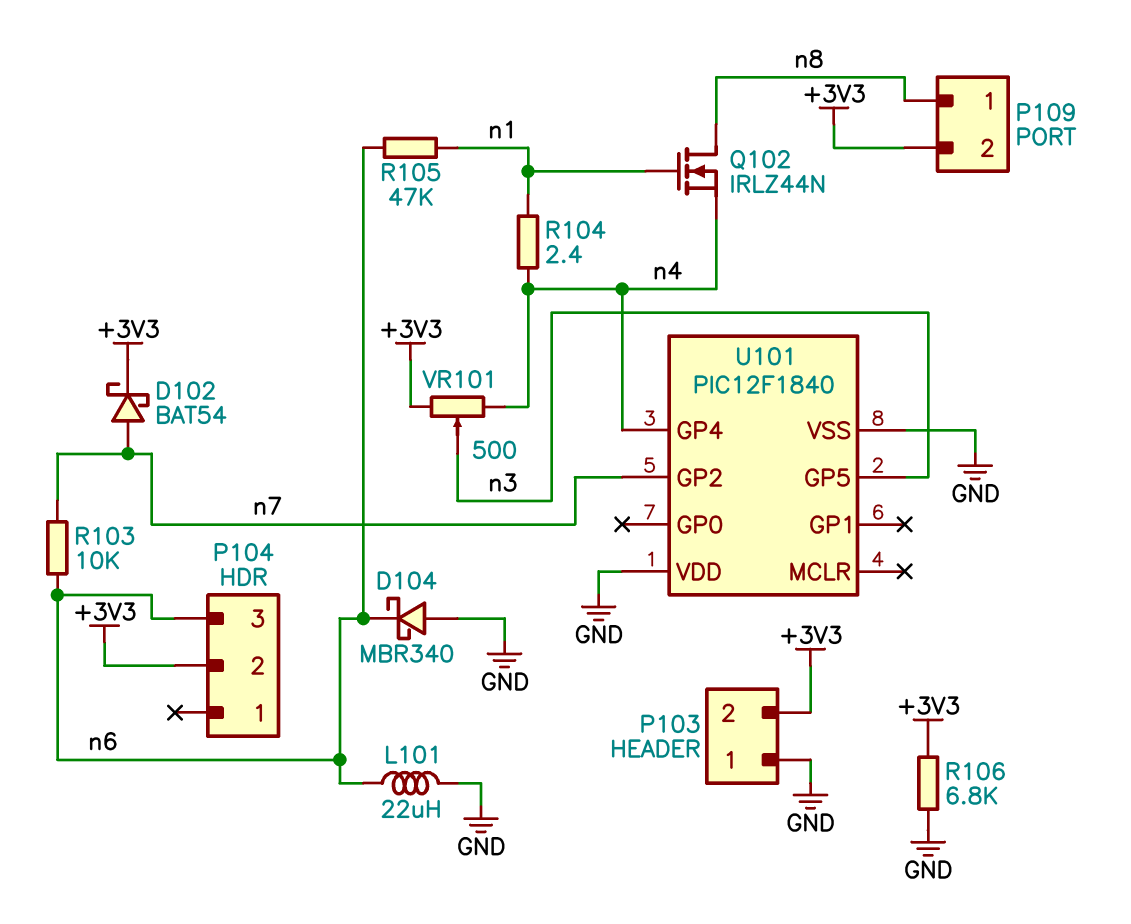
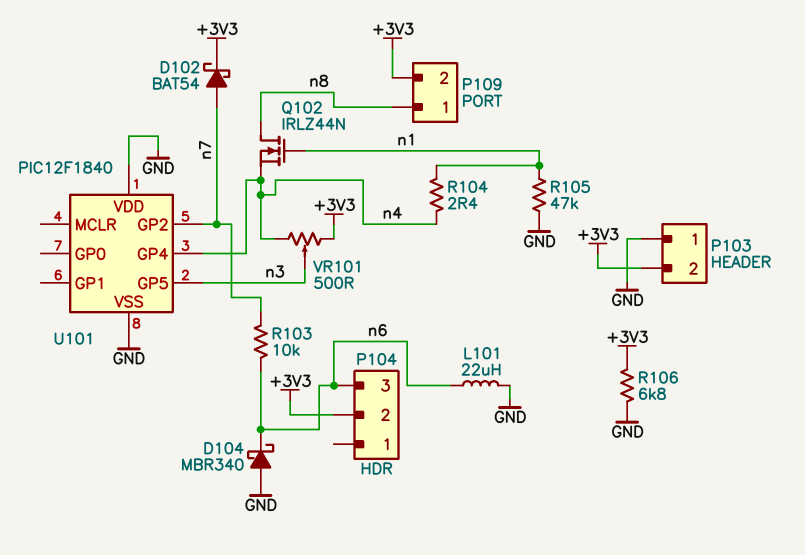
R105: 47k (n1, n6) -> 47k (GND, n1)

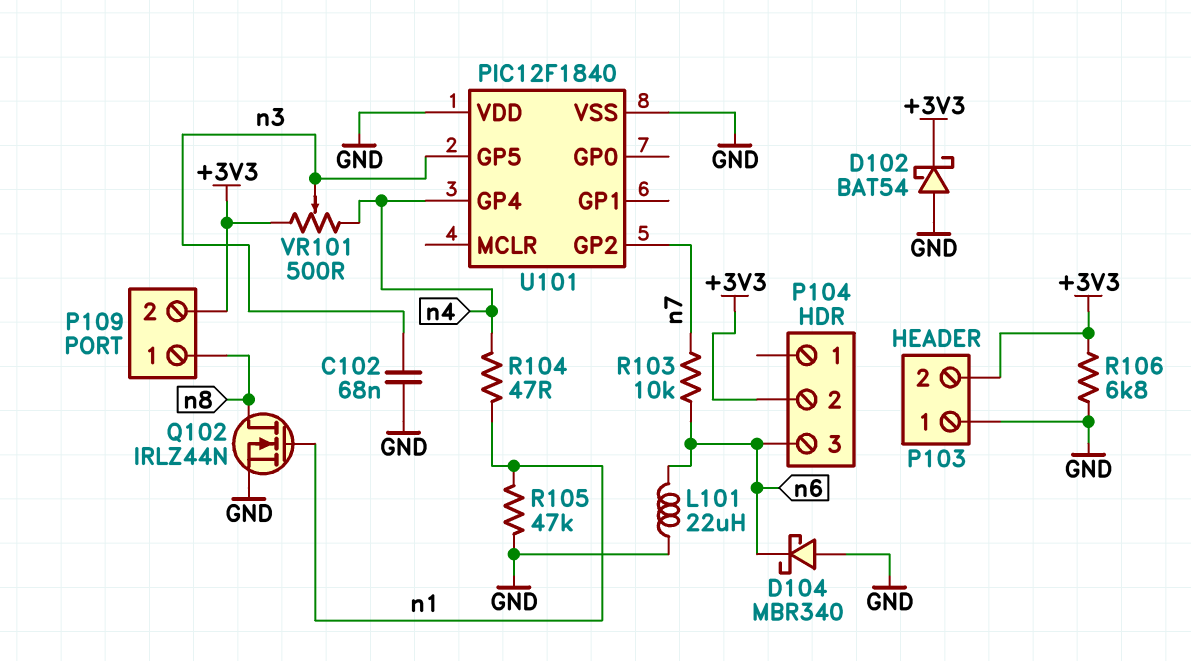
C102: none -> 68nF (GND, n3)
D102: schottky BAT54 (A n7, K +3V3) -> schottky BAT54 (A GND, K +3V3)
Q102: NMOS IRLZ44N (G n1, D n8, S n4) -> NMOS IRLZ44N (G n1, D n8, S GND)
R104: 2.4 (n1, n4) -> 47 (n1, n4)

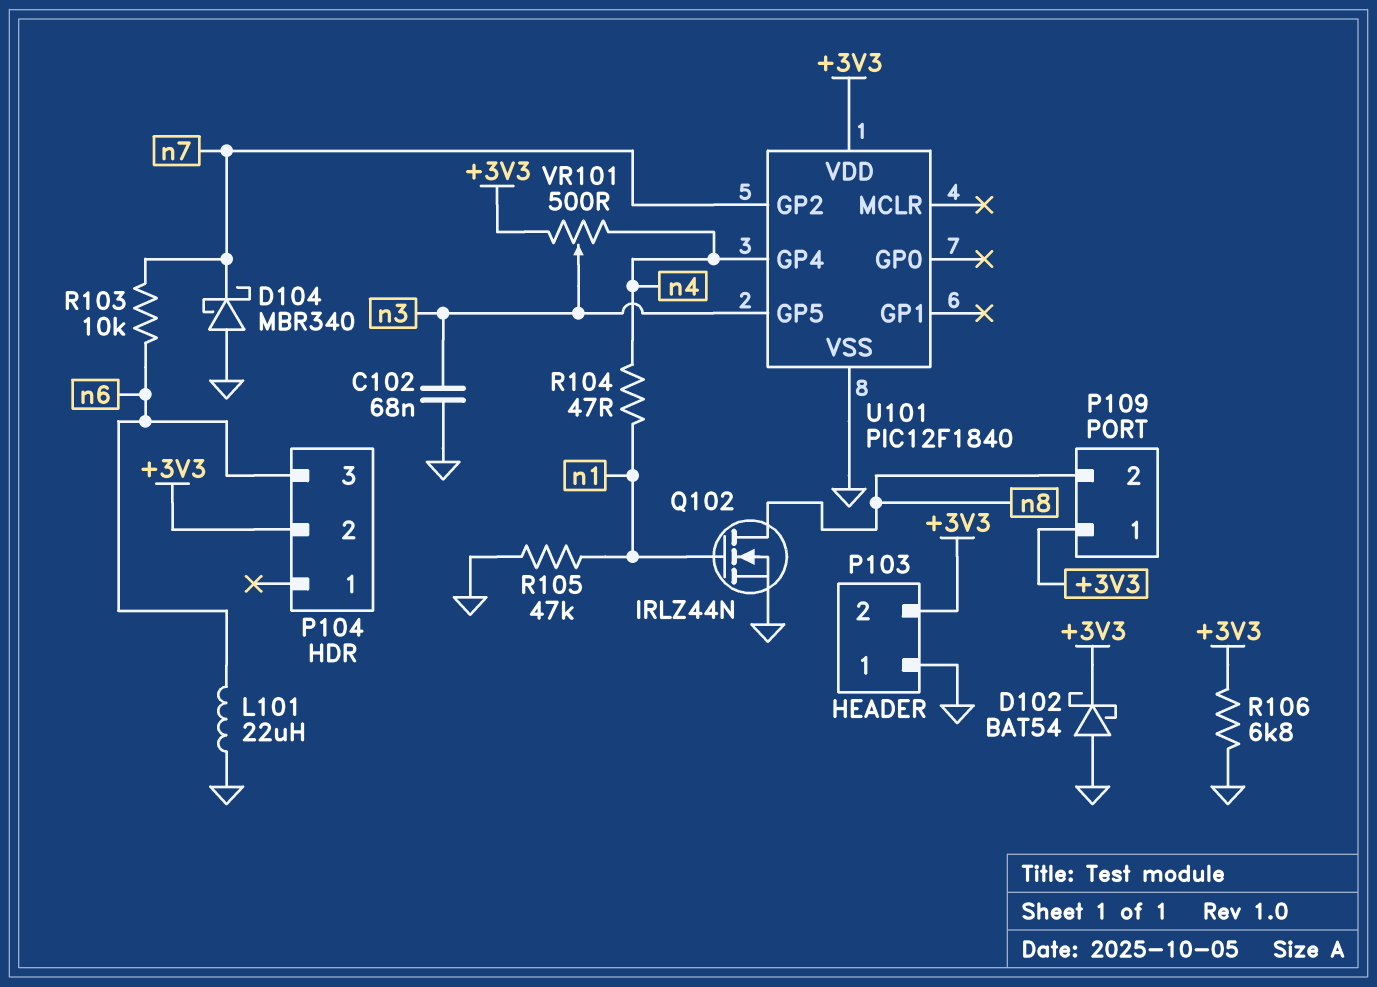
D104: schottky MBR340 (A GND, K n6) -> schottky MBR340 (A GND, K n7)
P109 pin 1: n8 -> +3V3
P109 pin 2: +3V3 -> n8
U101 pin VDD: GND -> +3V3

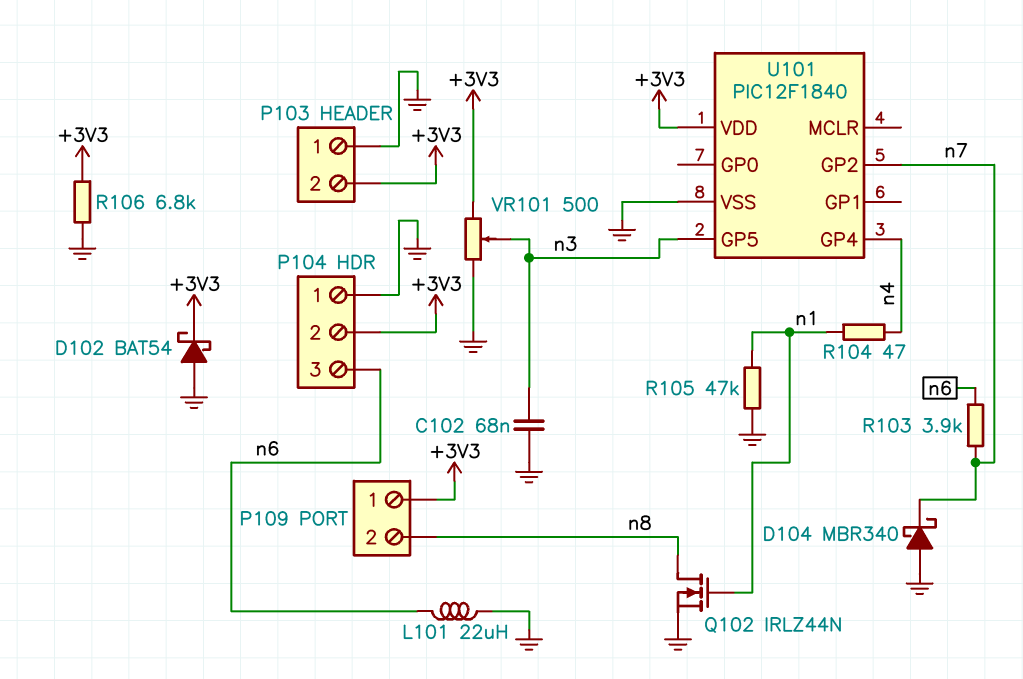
P104 pin 1: none -> GND
R103: 10k (n6, n7) -> 3.9k (n6, n7)
VR101: 500 (+3V3, n4, wiper n3) -> 500 (+3V3, GND, wiper n3)

